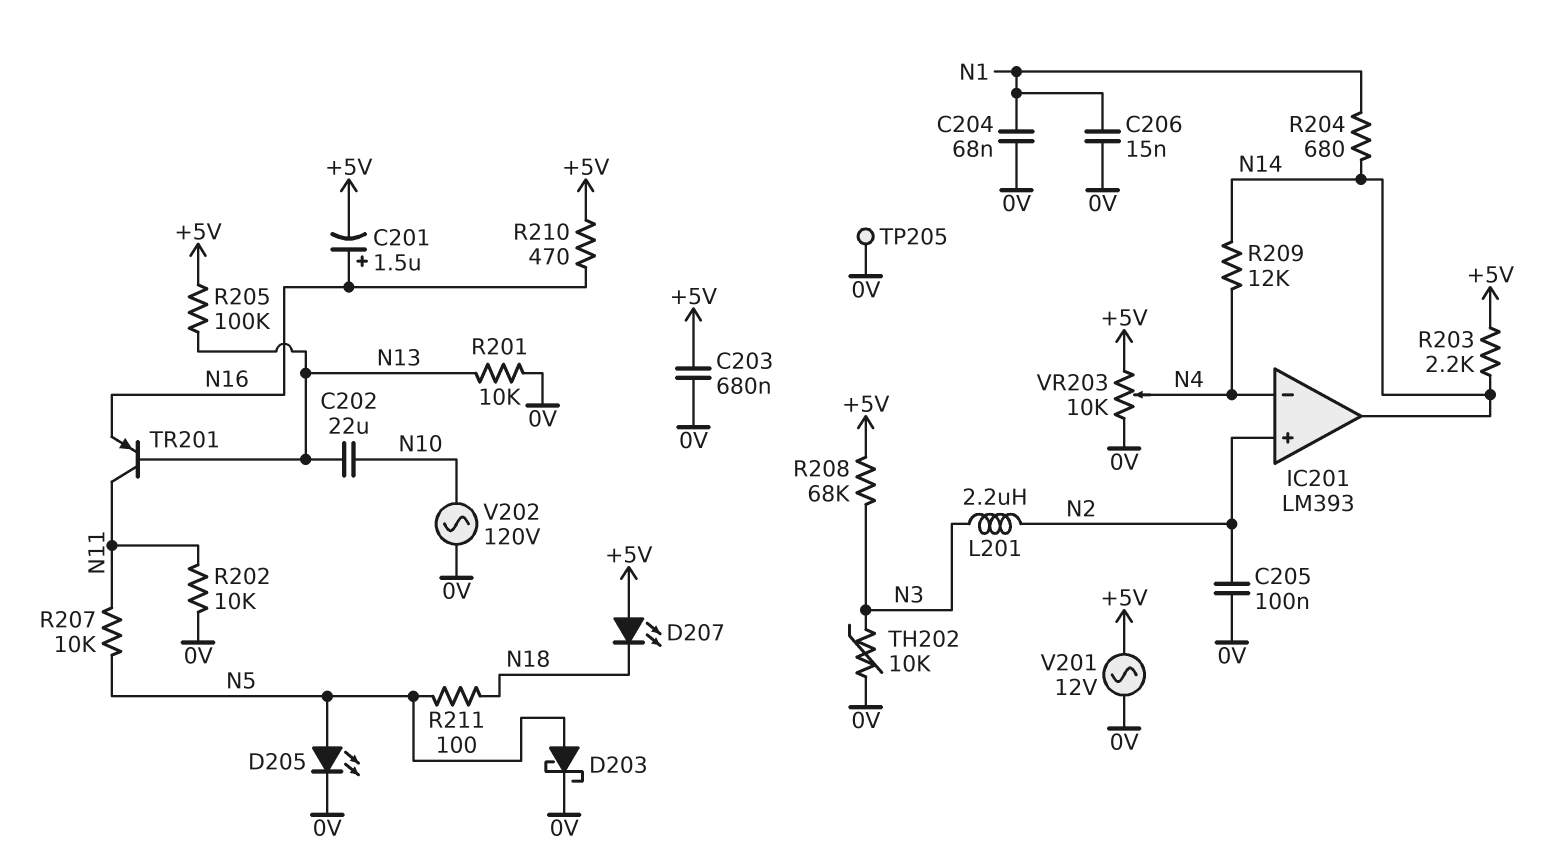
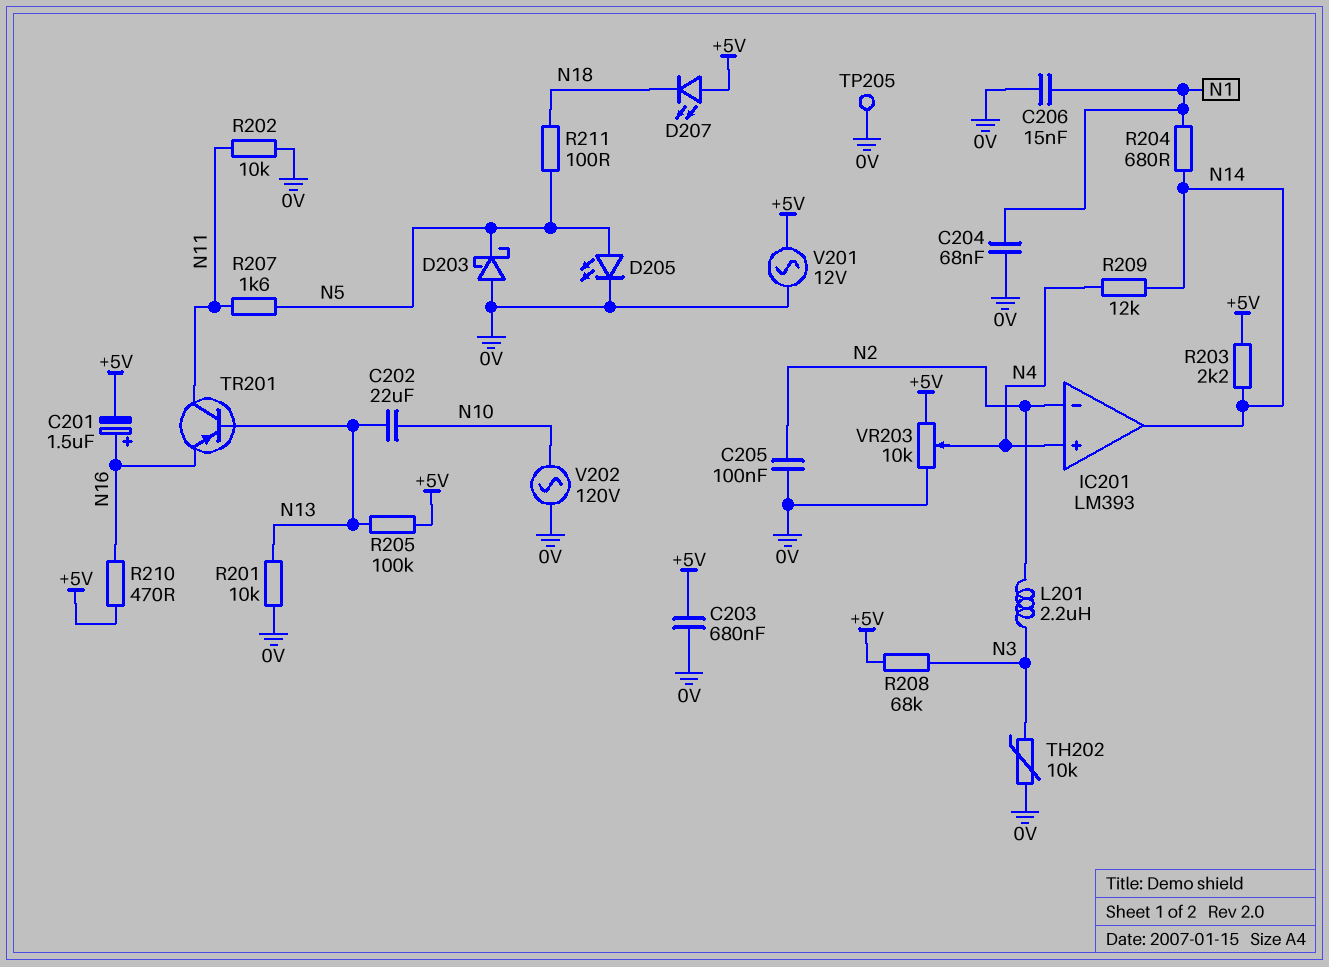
D203: schottky (A N5, K 0V) -> schottky (A 0V, K N5)
IC201 pin in+: N2 -> N4
IC201 pin in-: N4 -> N2
R207: 10k (N5, N11) -> 1.6k (N5, N11)

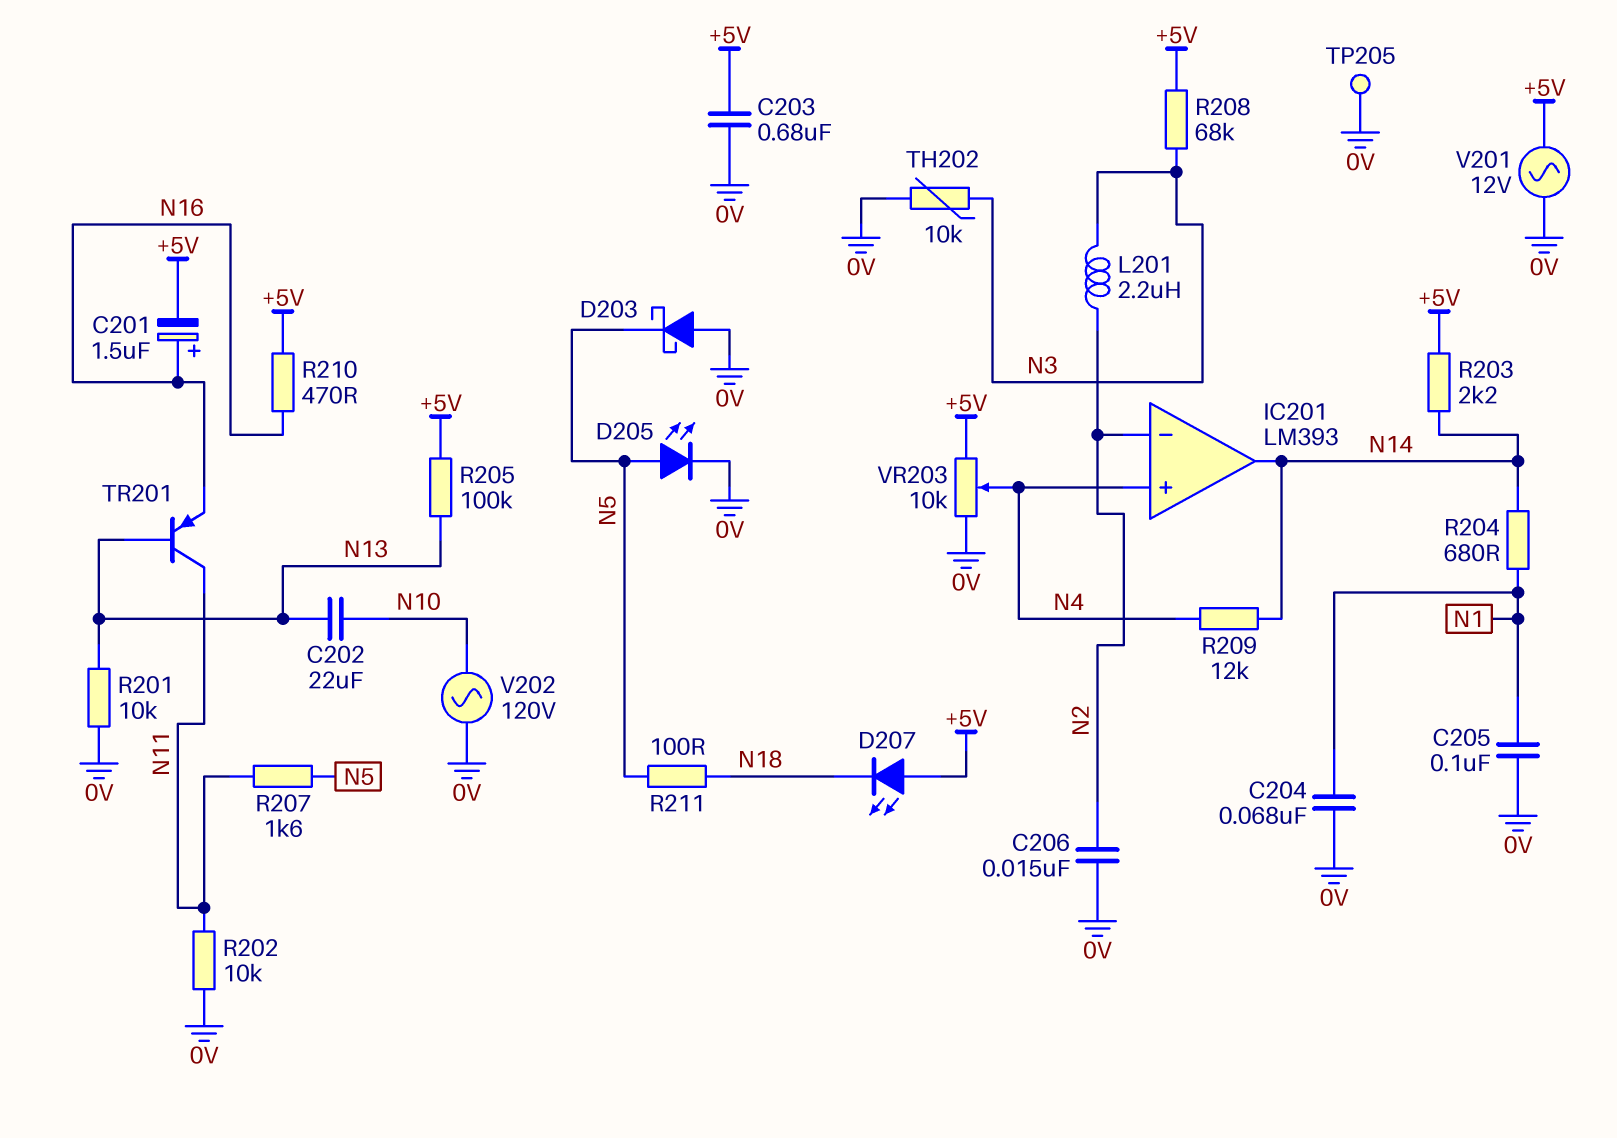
C205: 100nF (0V, N2) -> 100nF (0V, N1)
C206: 15nF (0V, N1) -> 15nF (0V, N2)

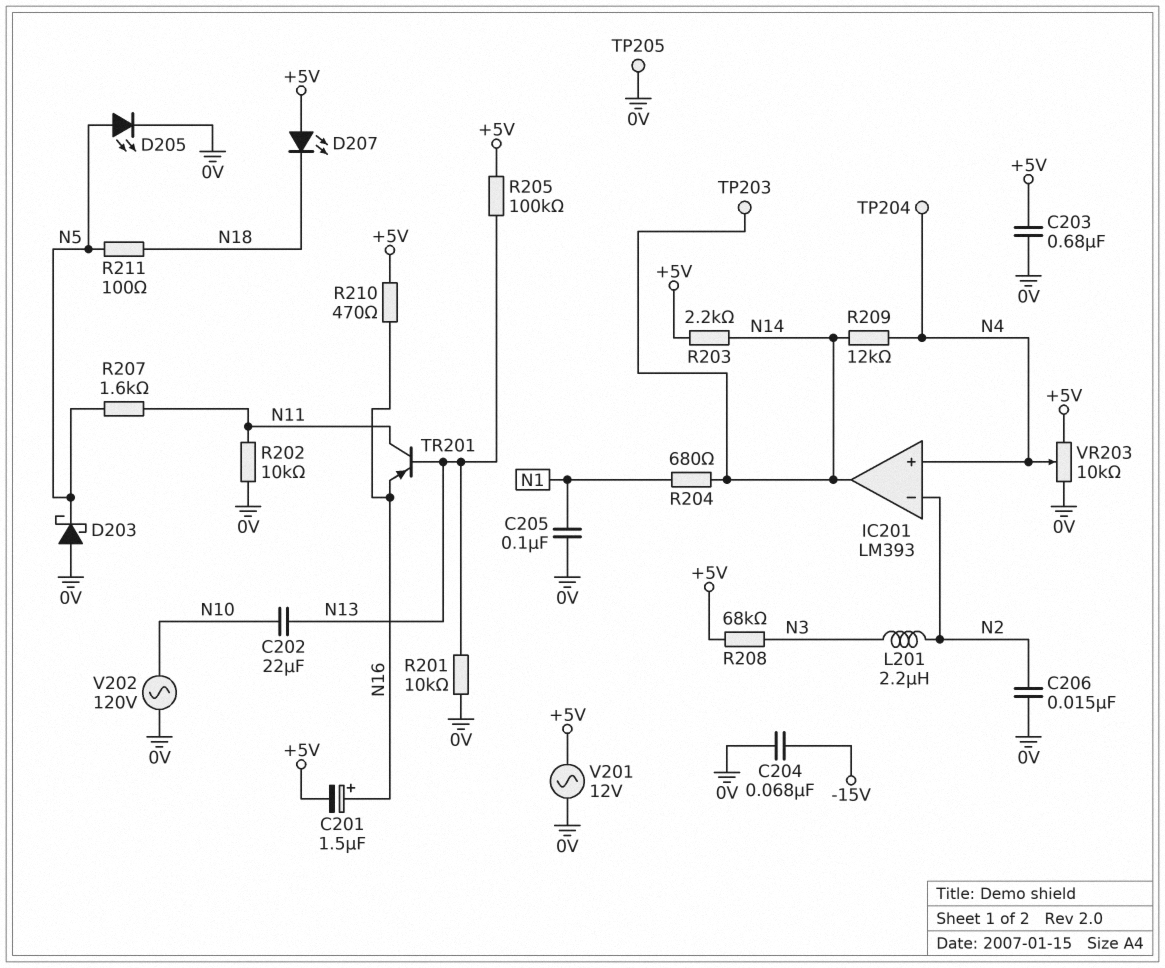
C204: 68nF (0V, N1) -> 68nF (-15V, 0V)
TH202: 10k (0V, N3) -> none
TP203: none -> test point (N14)
TP204: none -> test point (N4)

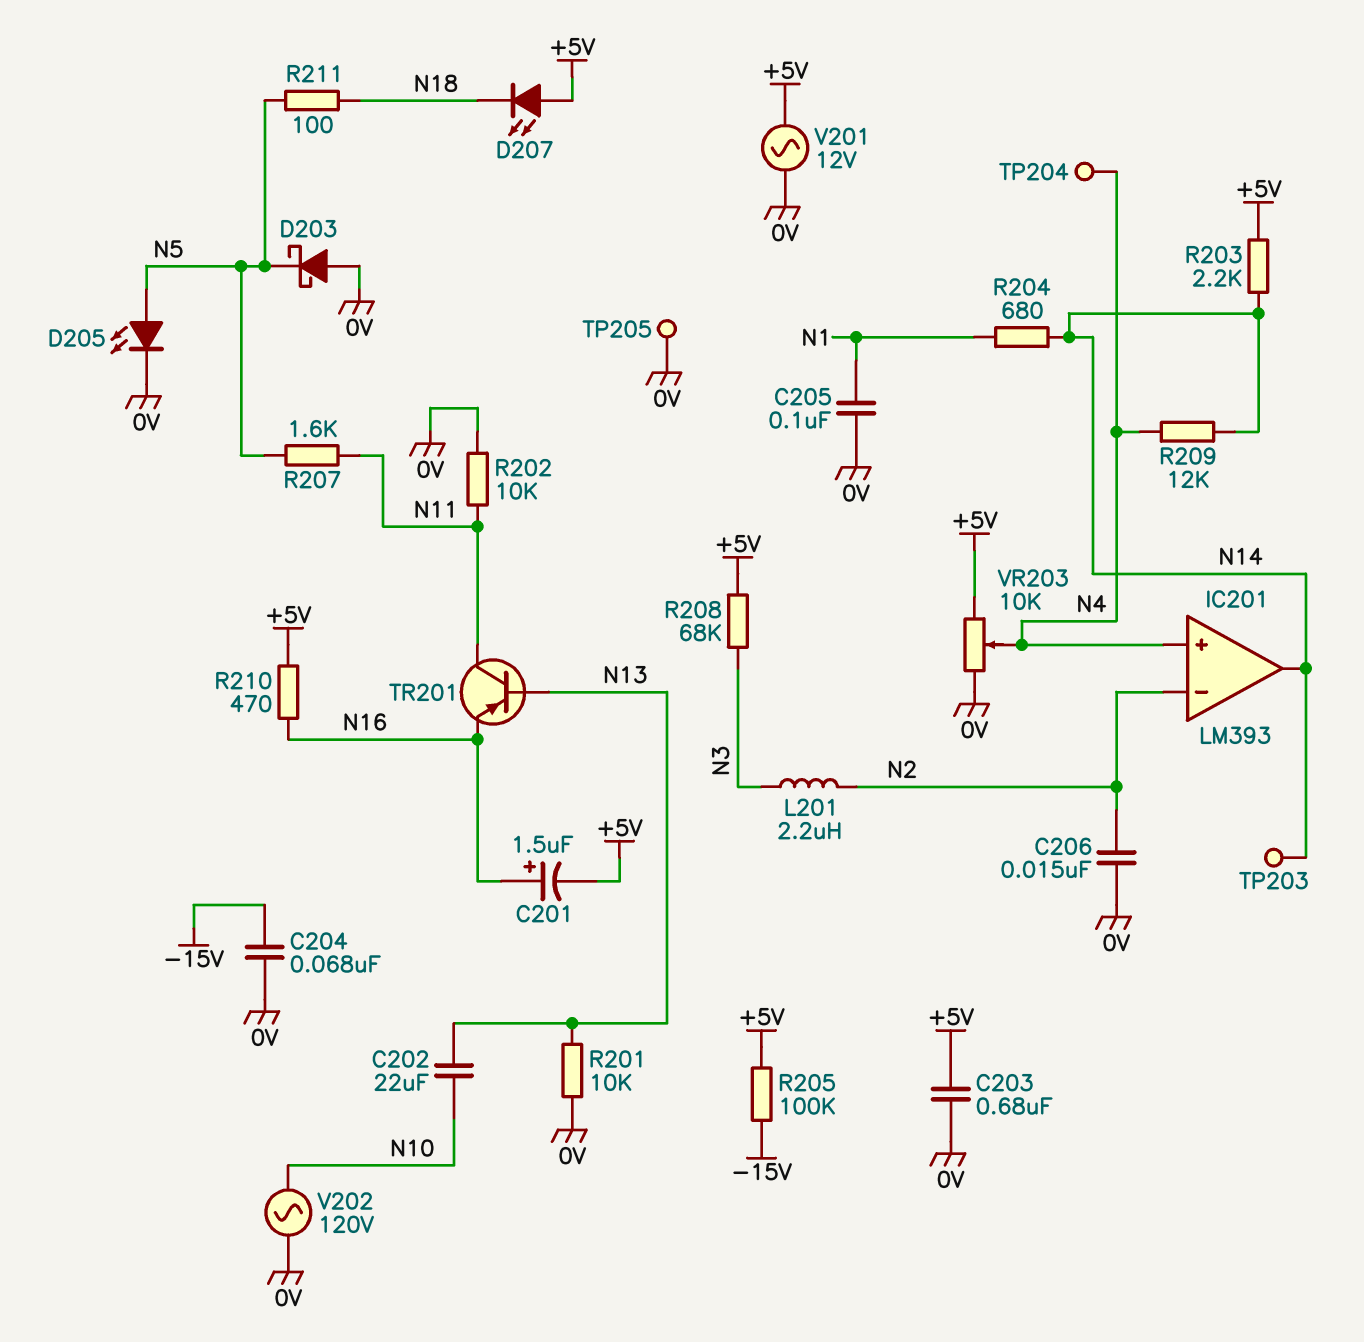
R205: 100k (+5V, N13) -> 100k (+5V, -15V)

